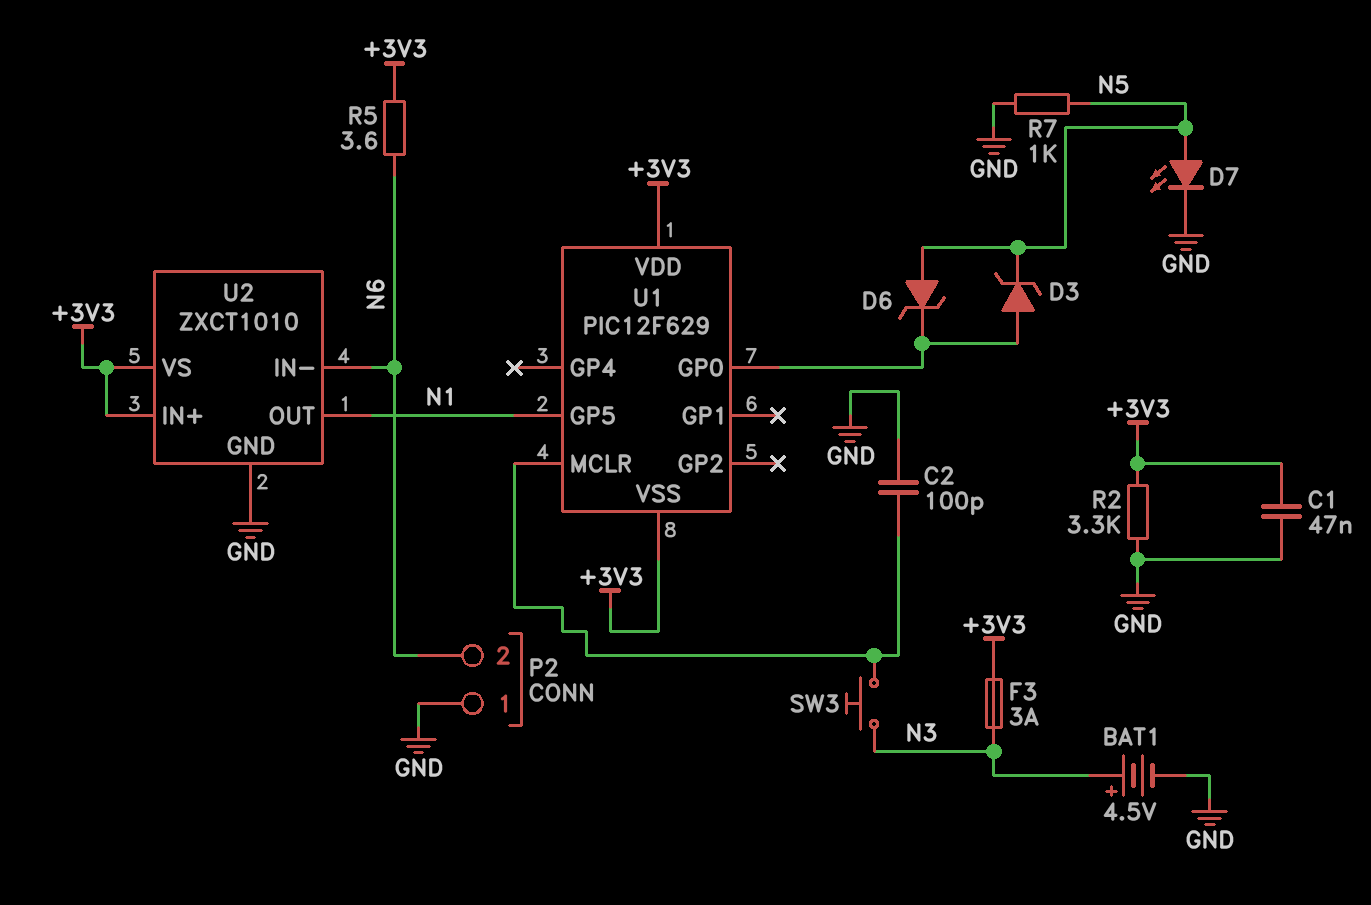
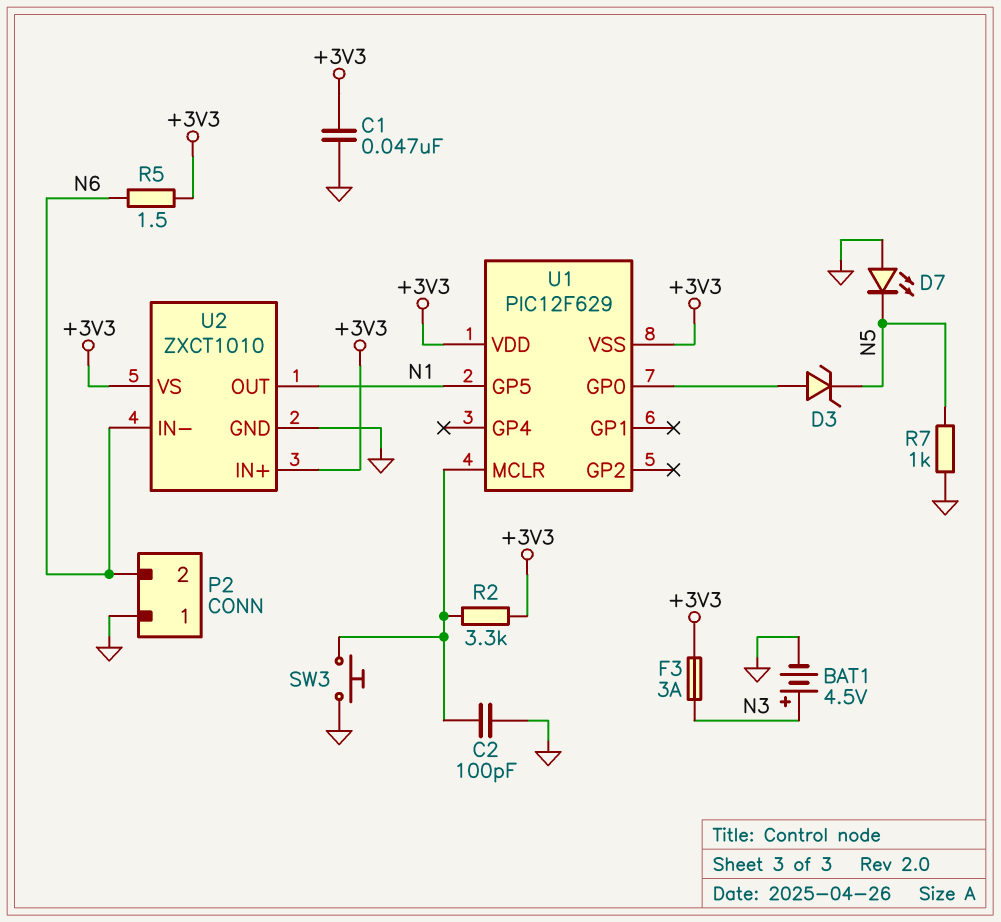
D6: zener (A N5, K U1/GP0) -> none
D7: LED (A N5, K GND) -> LED (A GND, K N5)
R2: 3.3k (+3V3, GND) -> 3.3k (+3V3, U1/MCLR)
R5: 3.6 (+3V3, N6) -> 1.5 (+3V3, N6)
SW3: button (N3, U1/MCLR) -> button (GND, U1/MCLR)

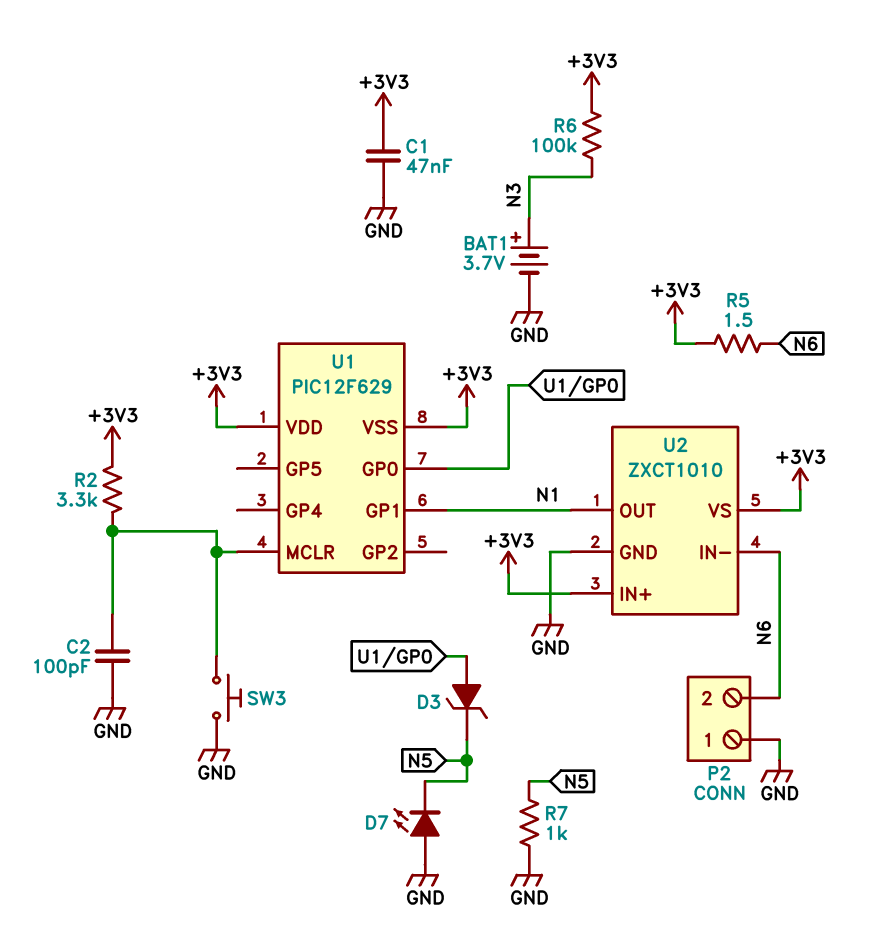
BAT1: 4.5V (plus N3, minus GND) -> 3.7V (plus N3, minus GND)
F3: 3A (+3V3, N3) -> none
R6: none -> 100k (+3V3, N3)
U1 pin GP1: none -> N1
U1 pin GP5: N1 -> none

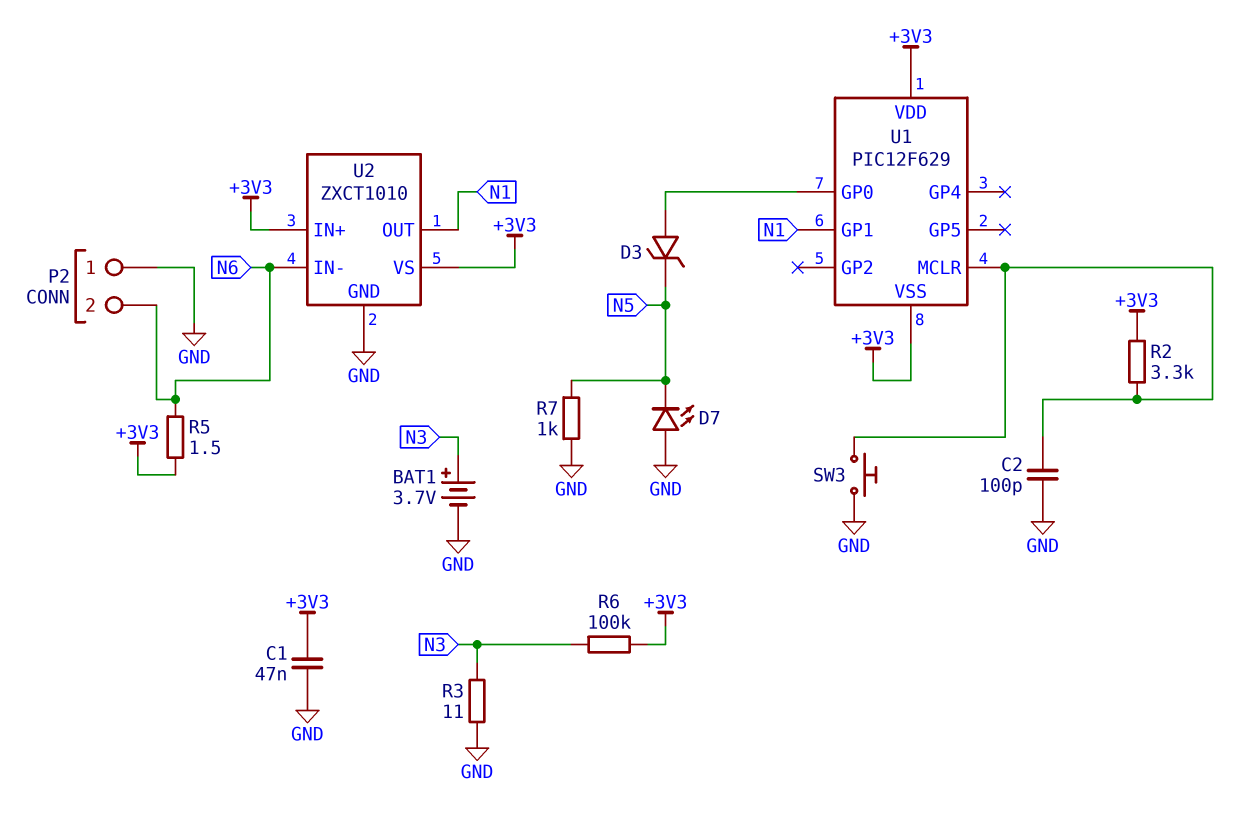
R3: none -> 11 (GND, N3)

